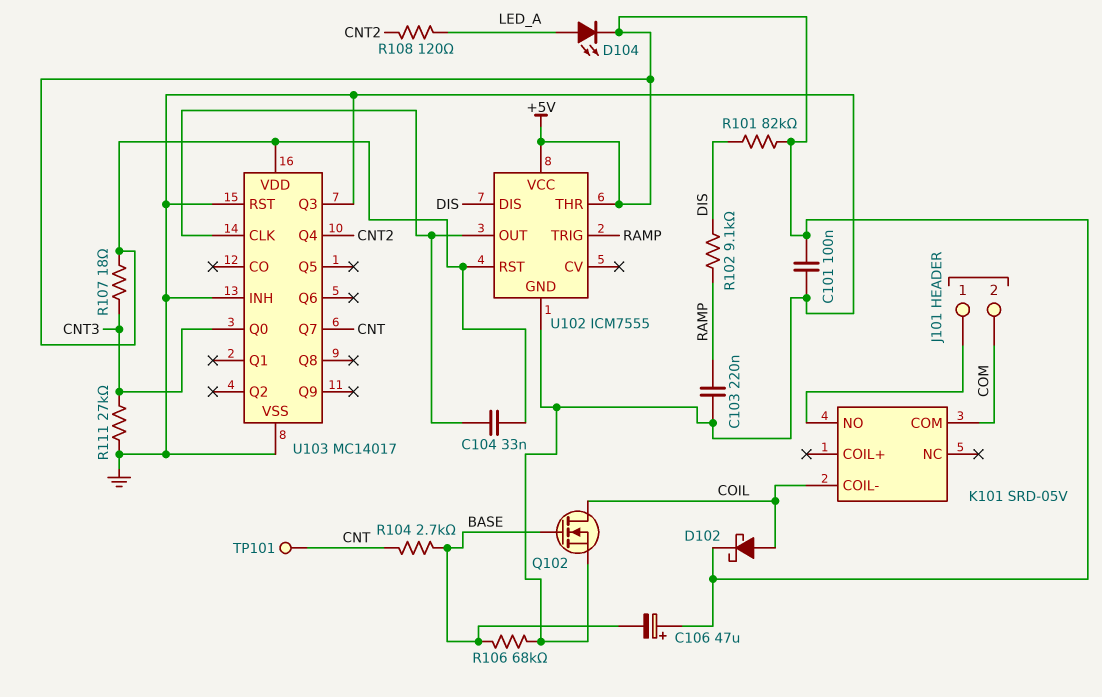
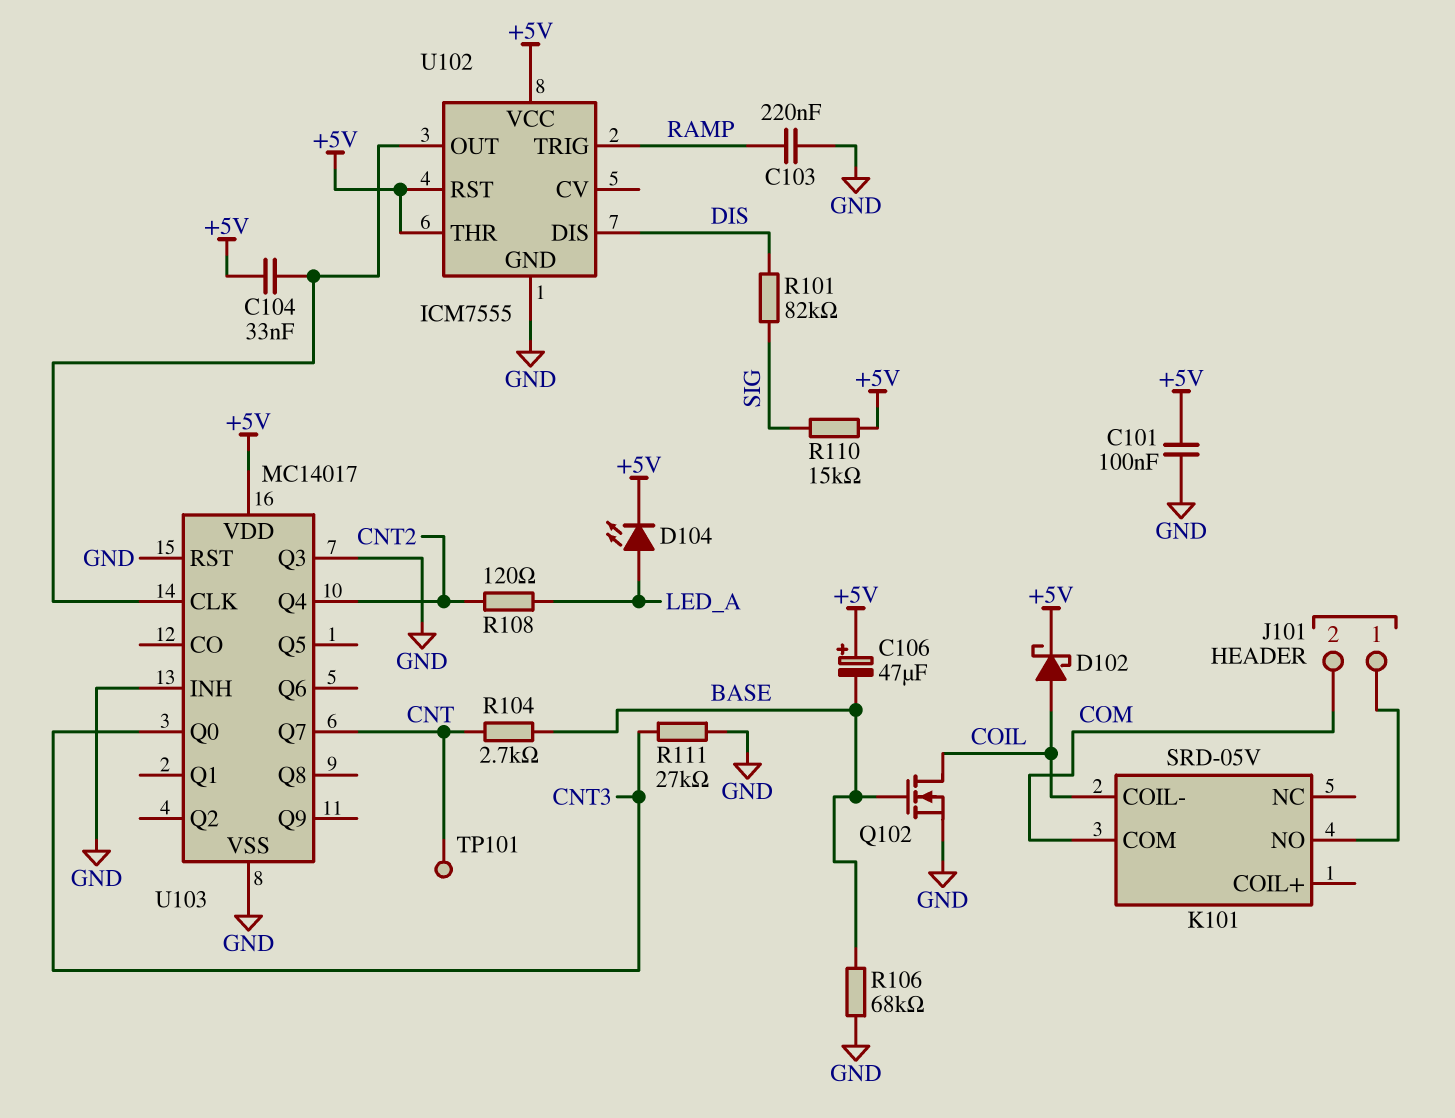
R101: 82k (+5V, DIS) -> 82k (DIS, SIG)
R102: 9.1k (DIS, RAMP) -> none
R107: 18 (+5V, CNT3) -> none
R110: none -> 15k (+5V, SIG)

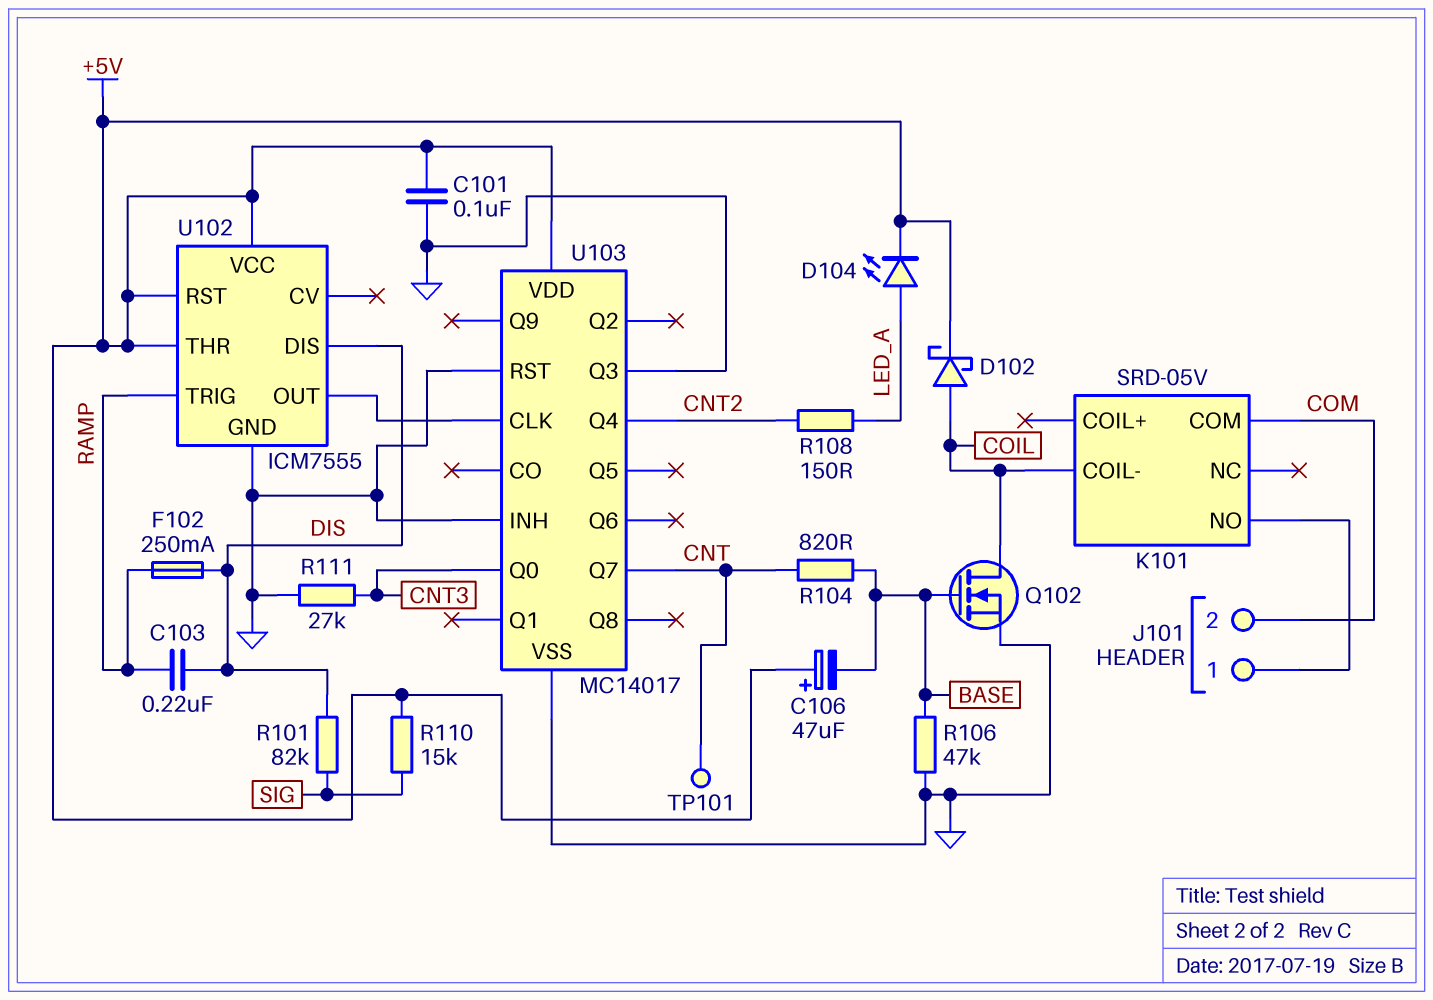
C103: 220nF (GND, RAMP) -> 220nF (DIS, RAMP)
C104: 33nF (+5V, U102/OUT) -> none
F102: none -> 250mA (DIS, RAMP)
R104: 2.7k (BASE, CNT) -> 820 (BASE, CNT)
R106: 68k (BASE, GND) -> 47k (BASE, GND)
R108: 120 (CNT2, LED_A) -> 150 (CNT2, LED_A)

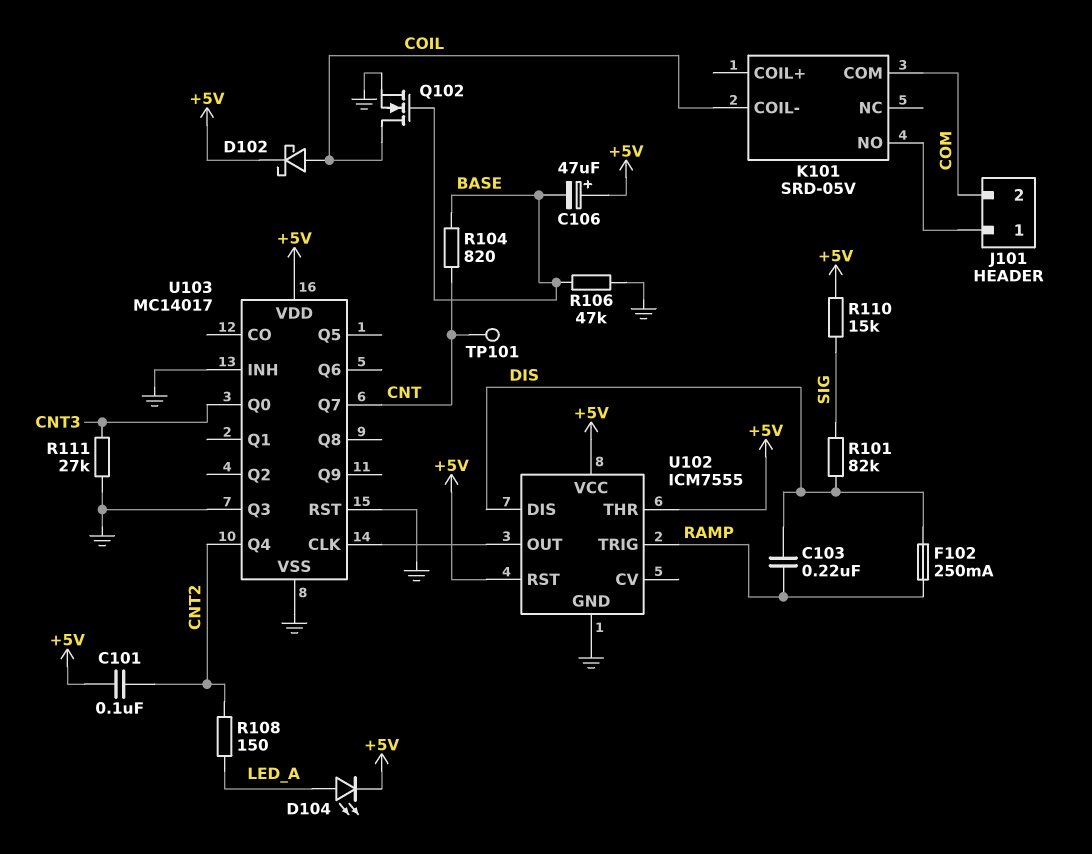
C101: 100nF (+5V, GND) -> 100nF (+5V, CNT2)

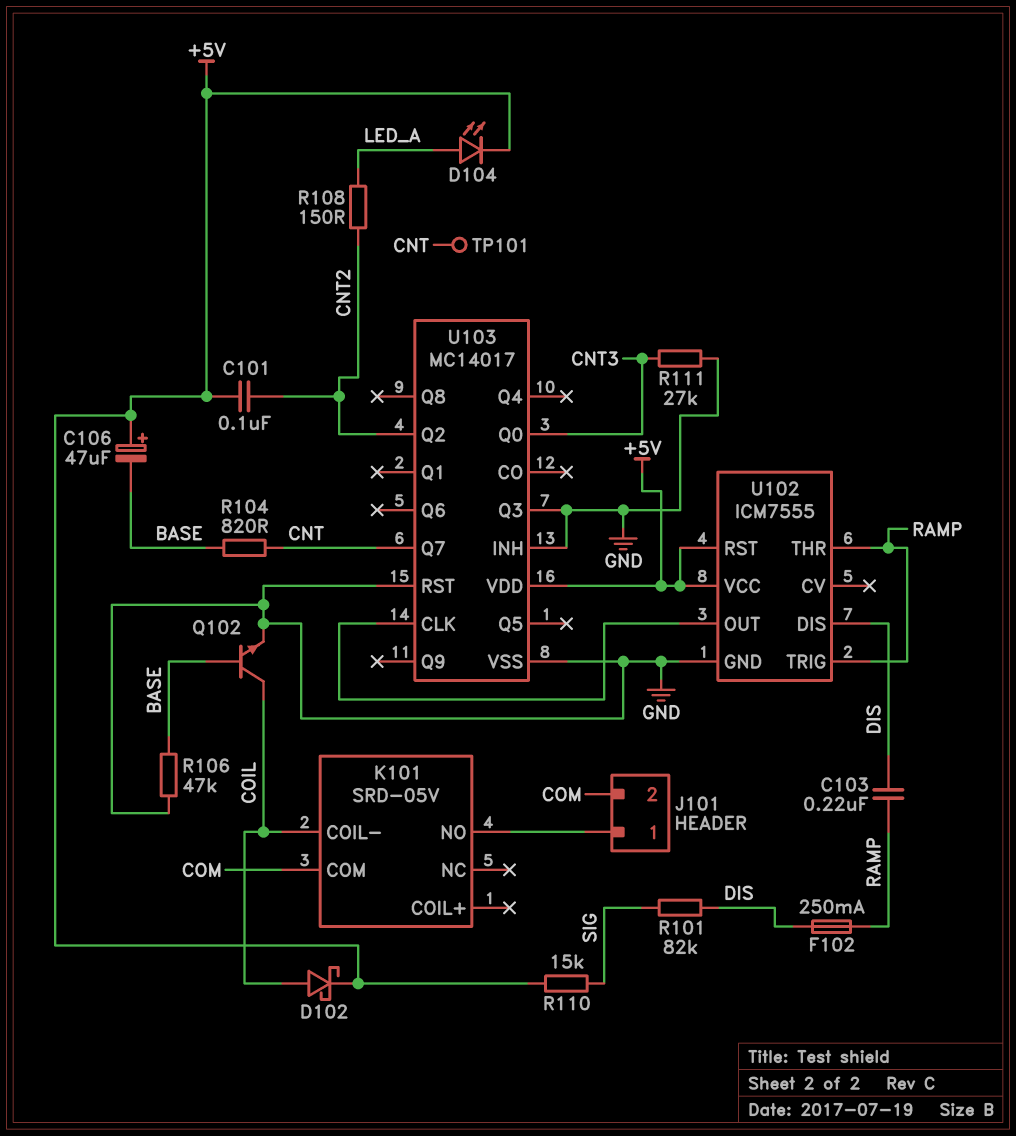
Q102: NMOS (G BASE, D COIL, S GND) -> NPN (B BASE, C COIL, E GND)
U102 pin THR: +5V -> RAMP
U103 pin Q2: none -> CNT2
U103 pin Q4: CNT2 -> none

